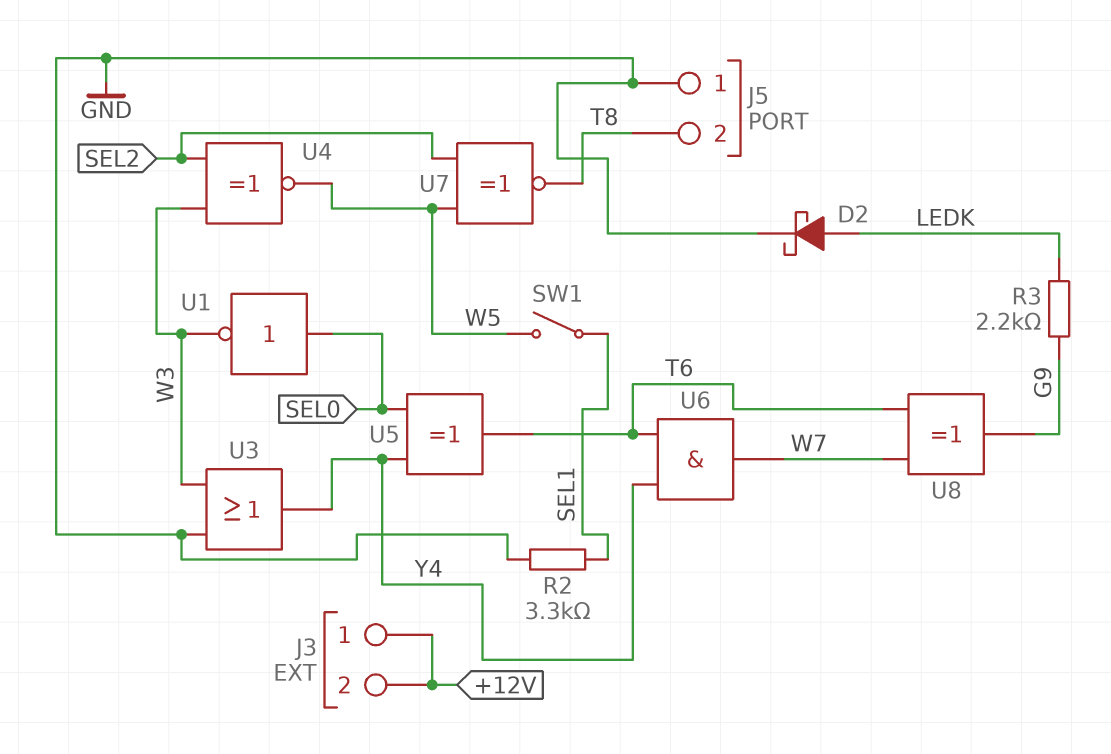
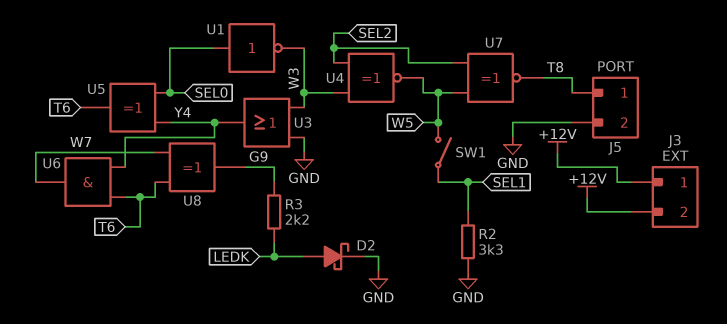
J5 pin 1: GND -> T8
J5 pin 2: T8 -> GND

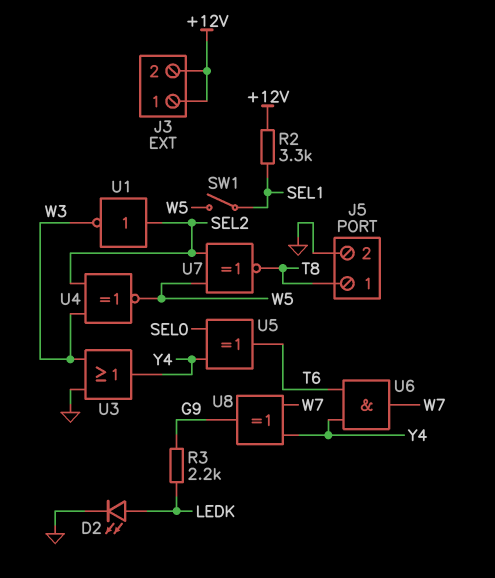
D2: schottky (A LEDK, K GND) -> LED (A LEDK, K GND)
R2: 3.3k (GND, SEL1) -> 3.3k (+12V, SEL1)
U1: NOT (in SEL0, out W3) -> NOT (in SEL2, out W3)
U8: XOR (in T6, in W7, out G9) -> XOR (in W7, in Y4, out G9)

